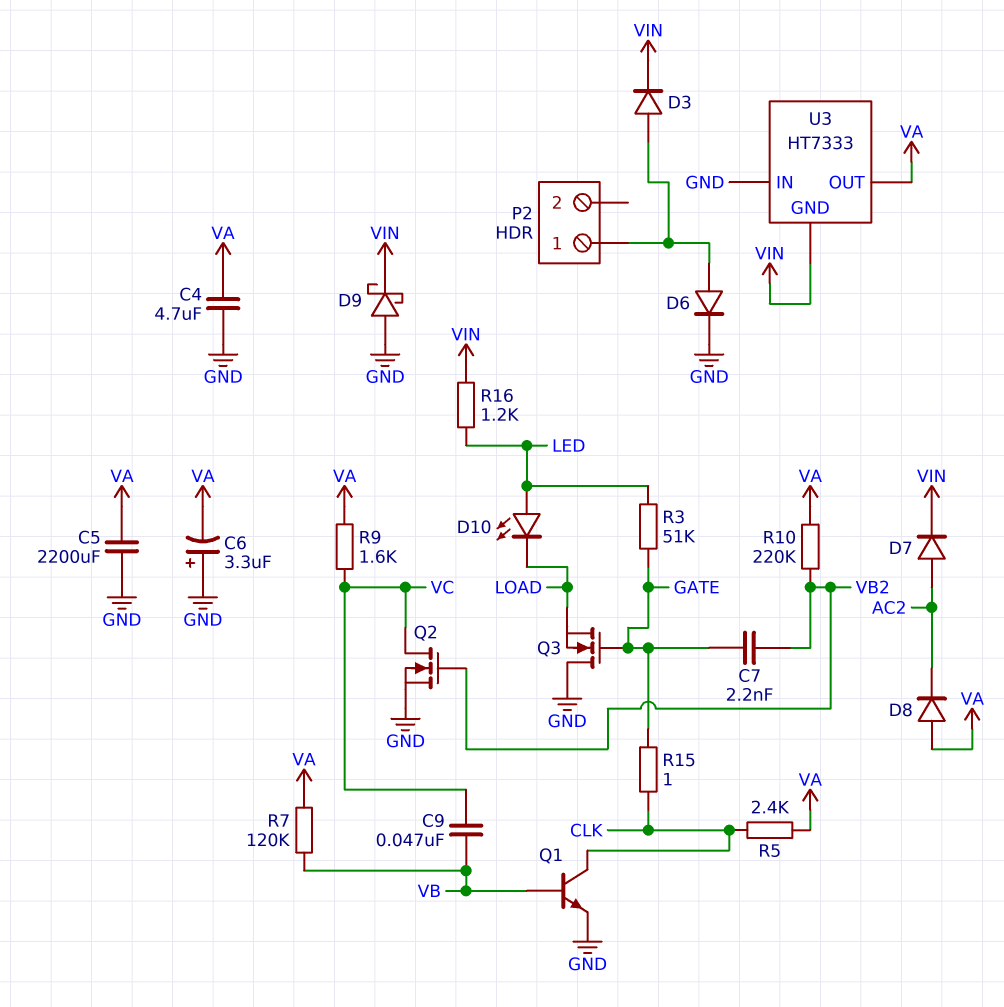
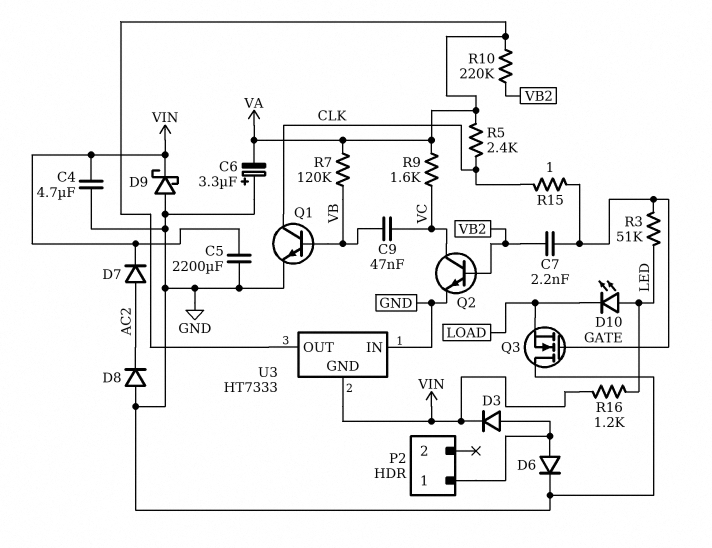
C4: 4.7uF (GND, VA) -> 4.7uF (GND, VIN)
C5: 2200uF (GND, VA) -> 2200uF (GND, VIN)
D8: diode (A VA, K AC2) -> diode (A GND, K AC2)
Q2: NMOS (G VB2, D VC, S GND) -> NPN (B VB2, C VC, E GND)

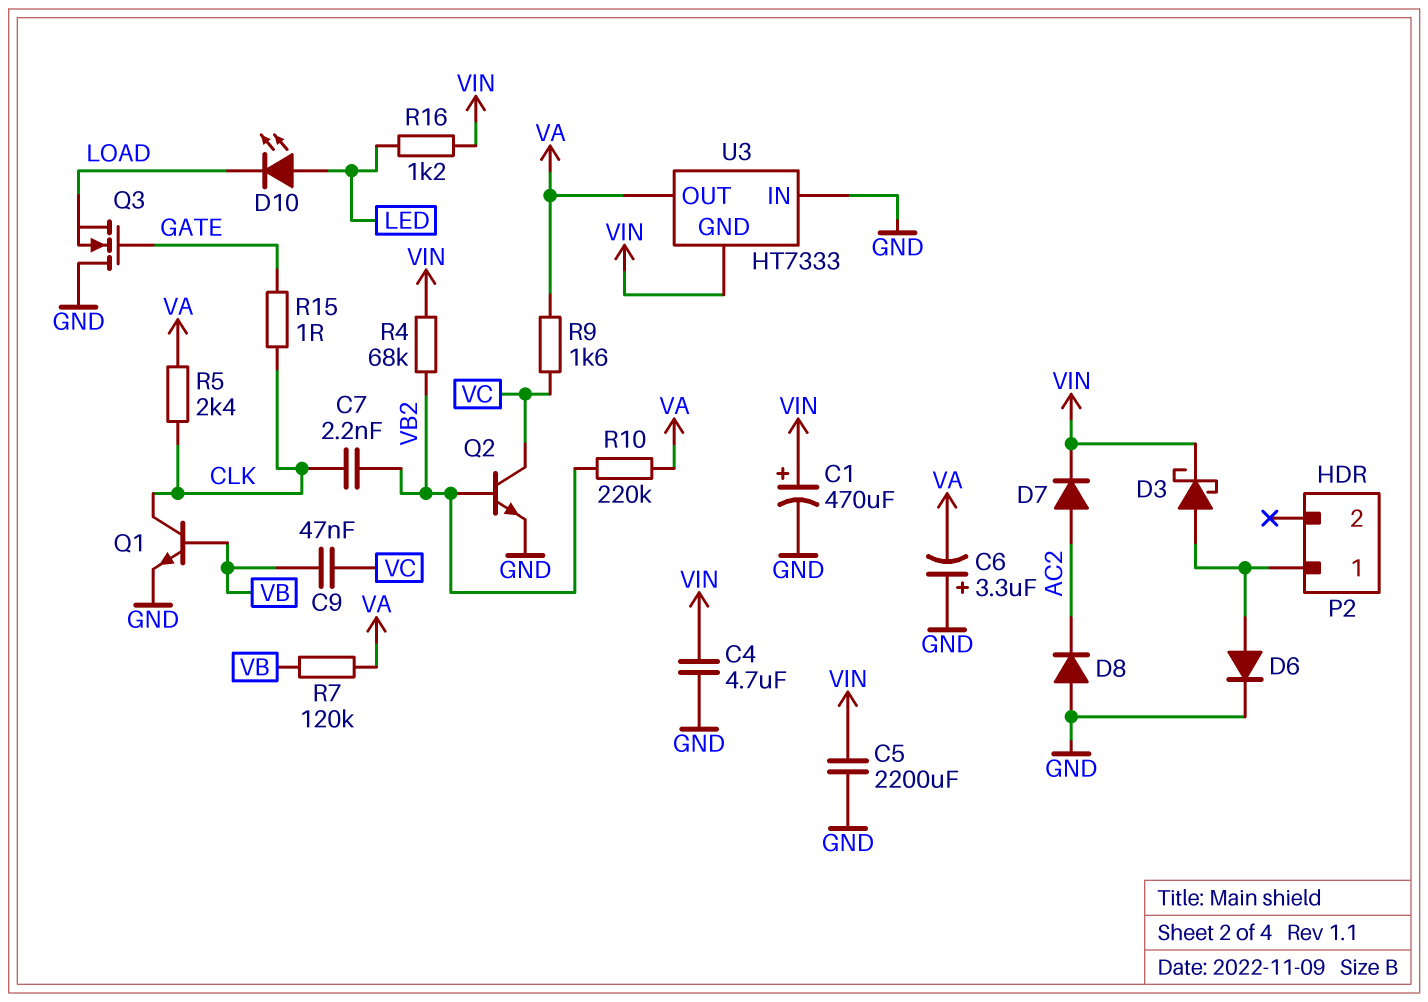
C1: none -> 470uF (plus VIN, minus GND)
C7: 2.2nF (GATE, VB2) -> 2.2nF (CLK, VB2)
D3: diode (A P2/1, K VIN) -> schottky (A P2/1, K VIN)
D9: schottky (A GND, K VIN) -> none
R3: 51k (GATE, LED) -> none
R4: none -> 68k (VB2, VIN)

